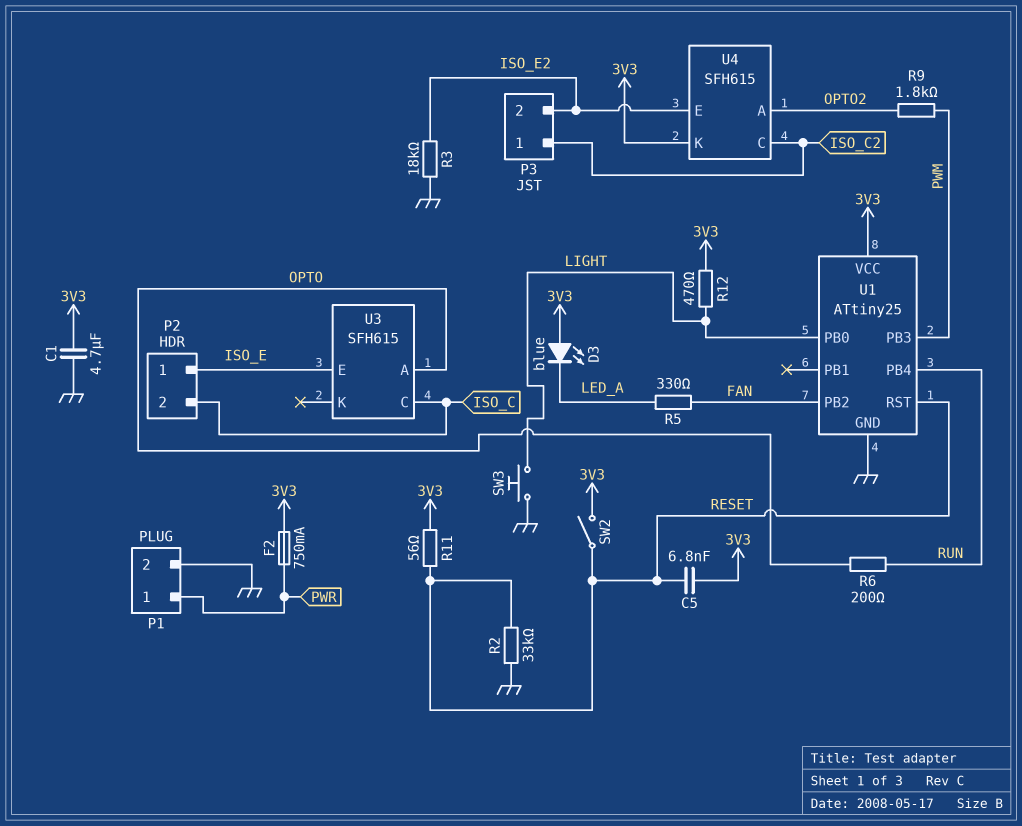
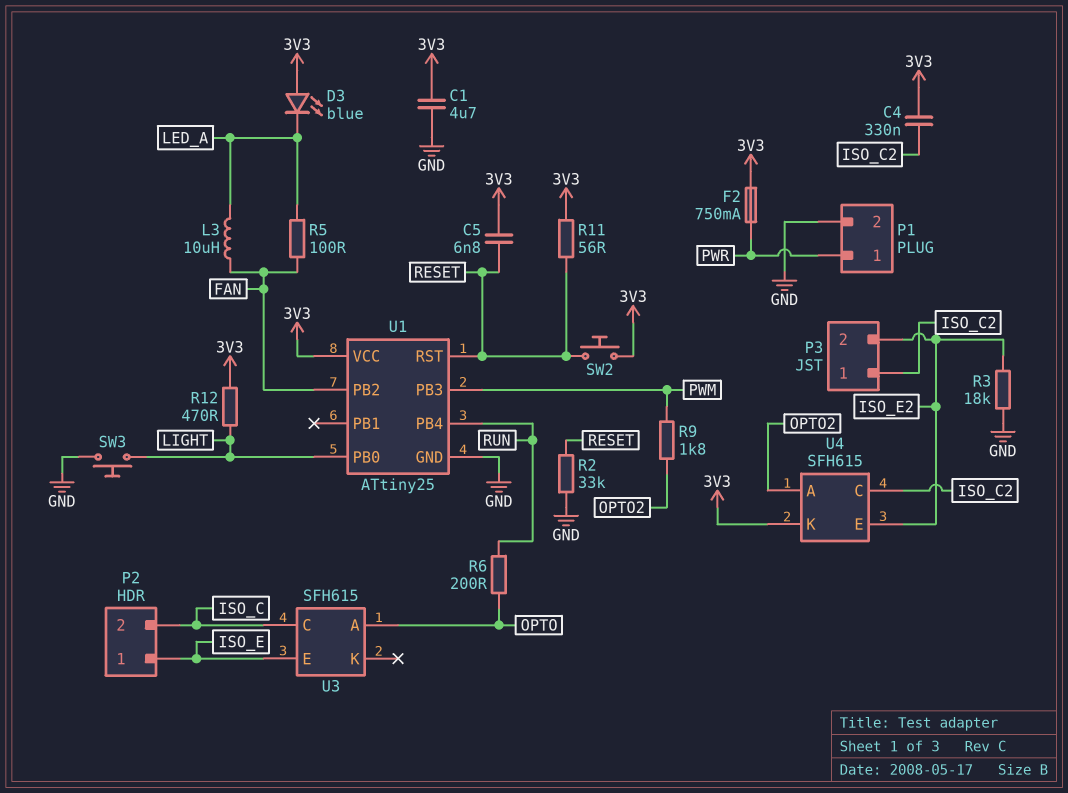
C4: none -> 330nF (3V3, ISO_C2)
L3: none -> 10uH (FAN, LED_A)
R5: 330 (FAN, LED_A) -> 100 (FAN, LED_A)
SW2: switch (3V3, RESET) -> button (3V3, RESET)

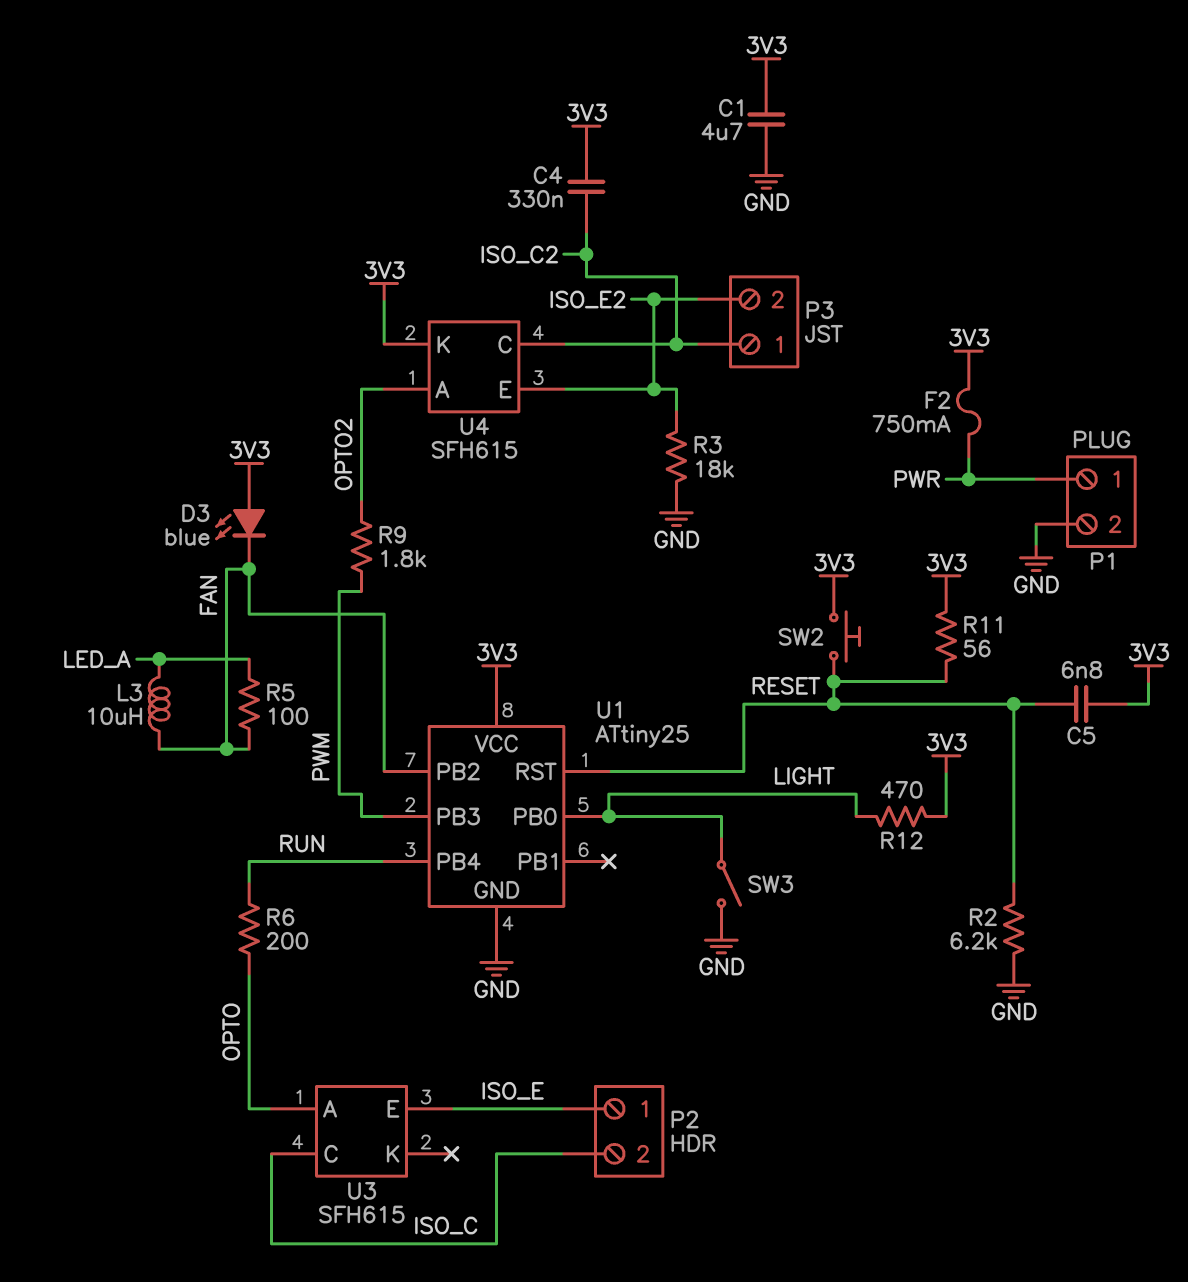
D3: LED blue (A 3V3, K LED_A) -> LED blue (A 3V3, K FAN)
R2: 33k (GND, RESET) -> 6.2k (GND, RESET)
SW3: button (GND, LIGHT) -> switch (GND, LIGHT)

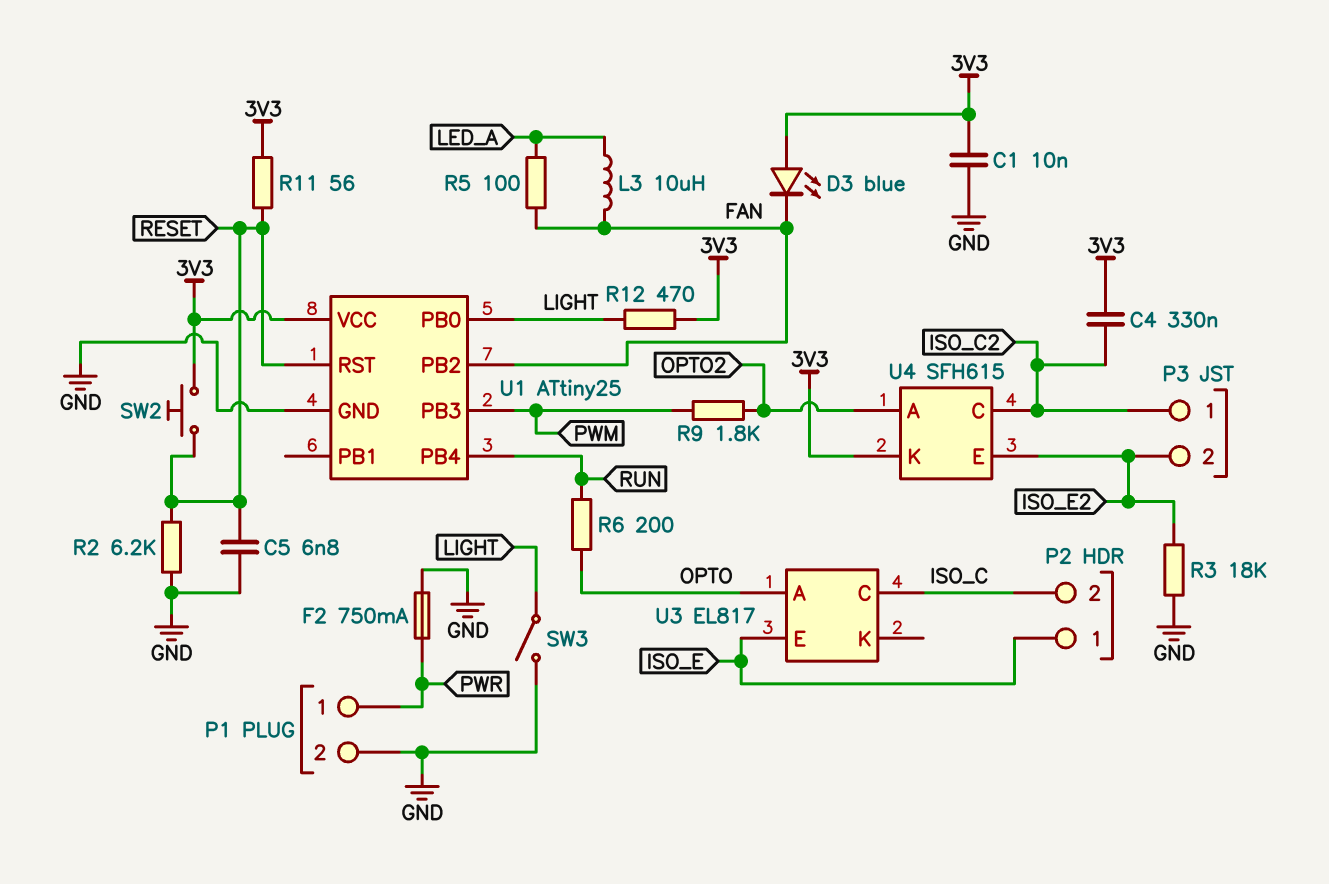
C1: 4.7uF (3V3, GND) -> 10nF (3V3, GND)
C5: 6.8nF (3V3, RESET) -> 6.8nF (GND, RESET)
F2: 750mA (3V3, PWR) -> 750mA (GND, PWR)
U3: SFH615 -> EL817

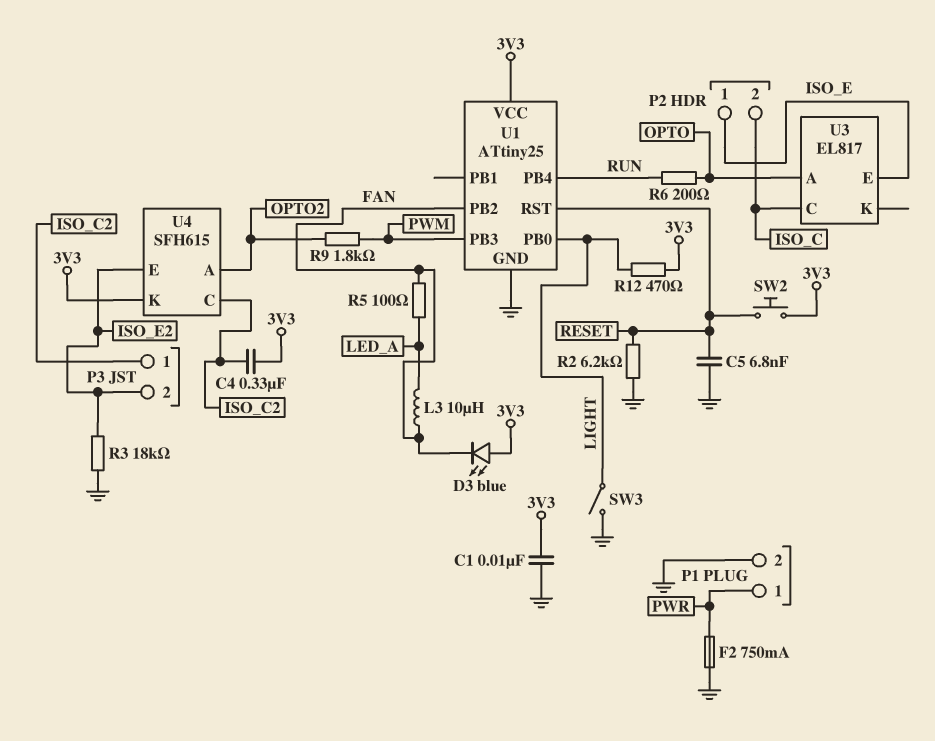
R11: 56 (3V3, RESET) -> none

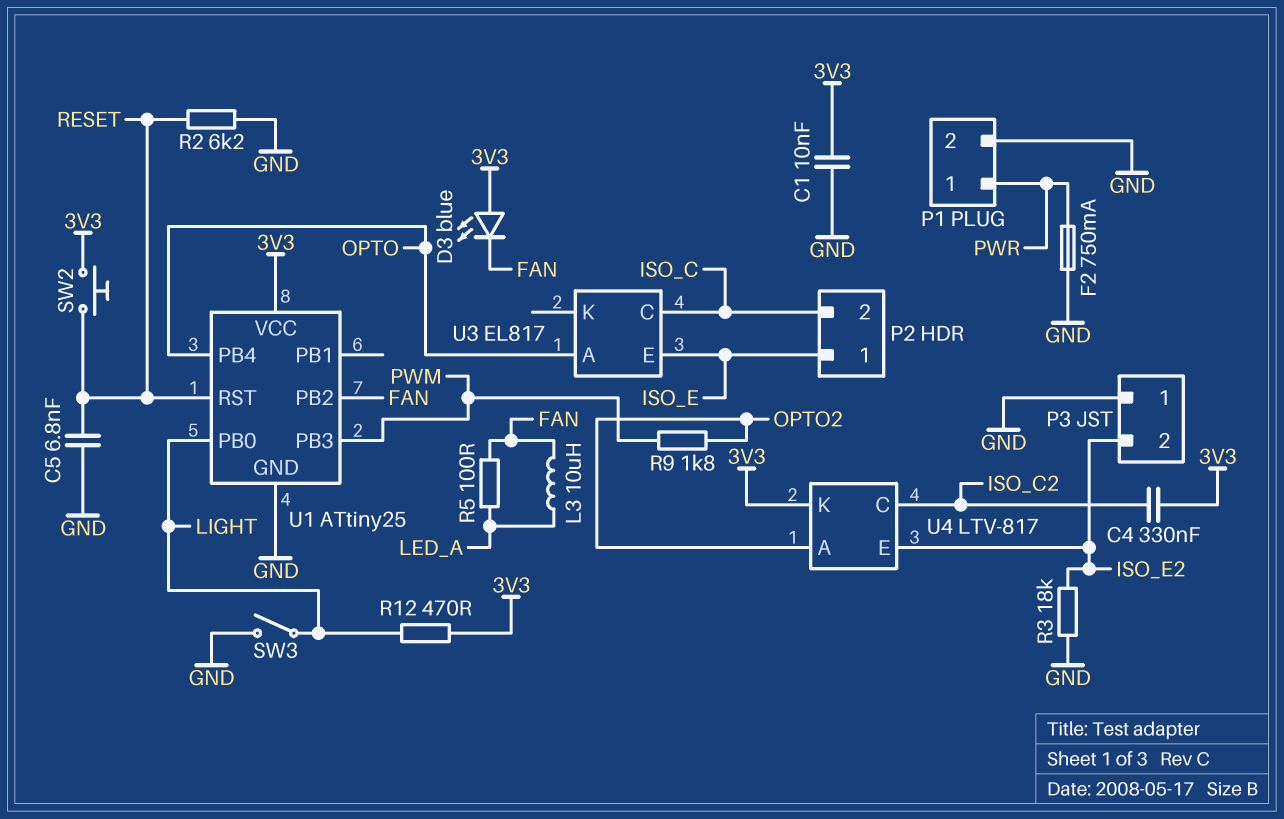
P3 pin 1: ISO_C2 -> GND
R6: 200 (OPTO, RUN) -> none
U1 pin PB4: RUN -> OPTO
U4: SFH615 -> LTV-817

